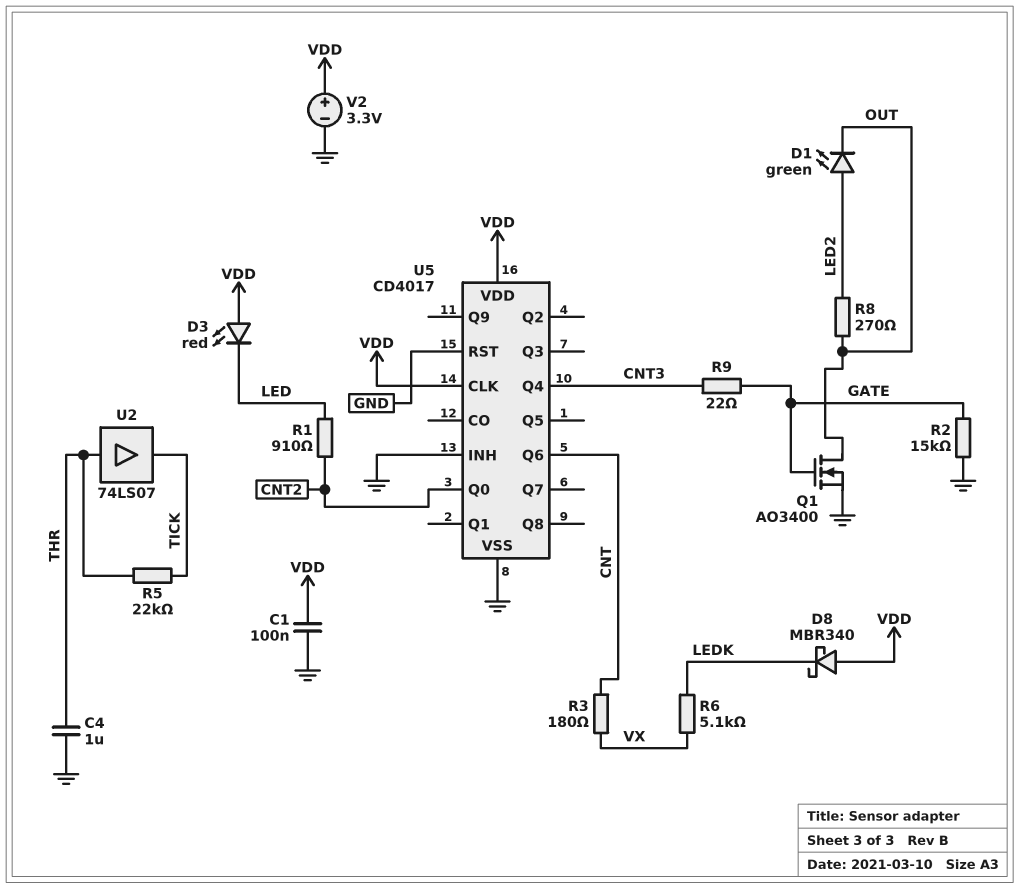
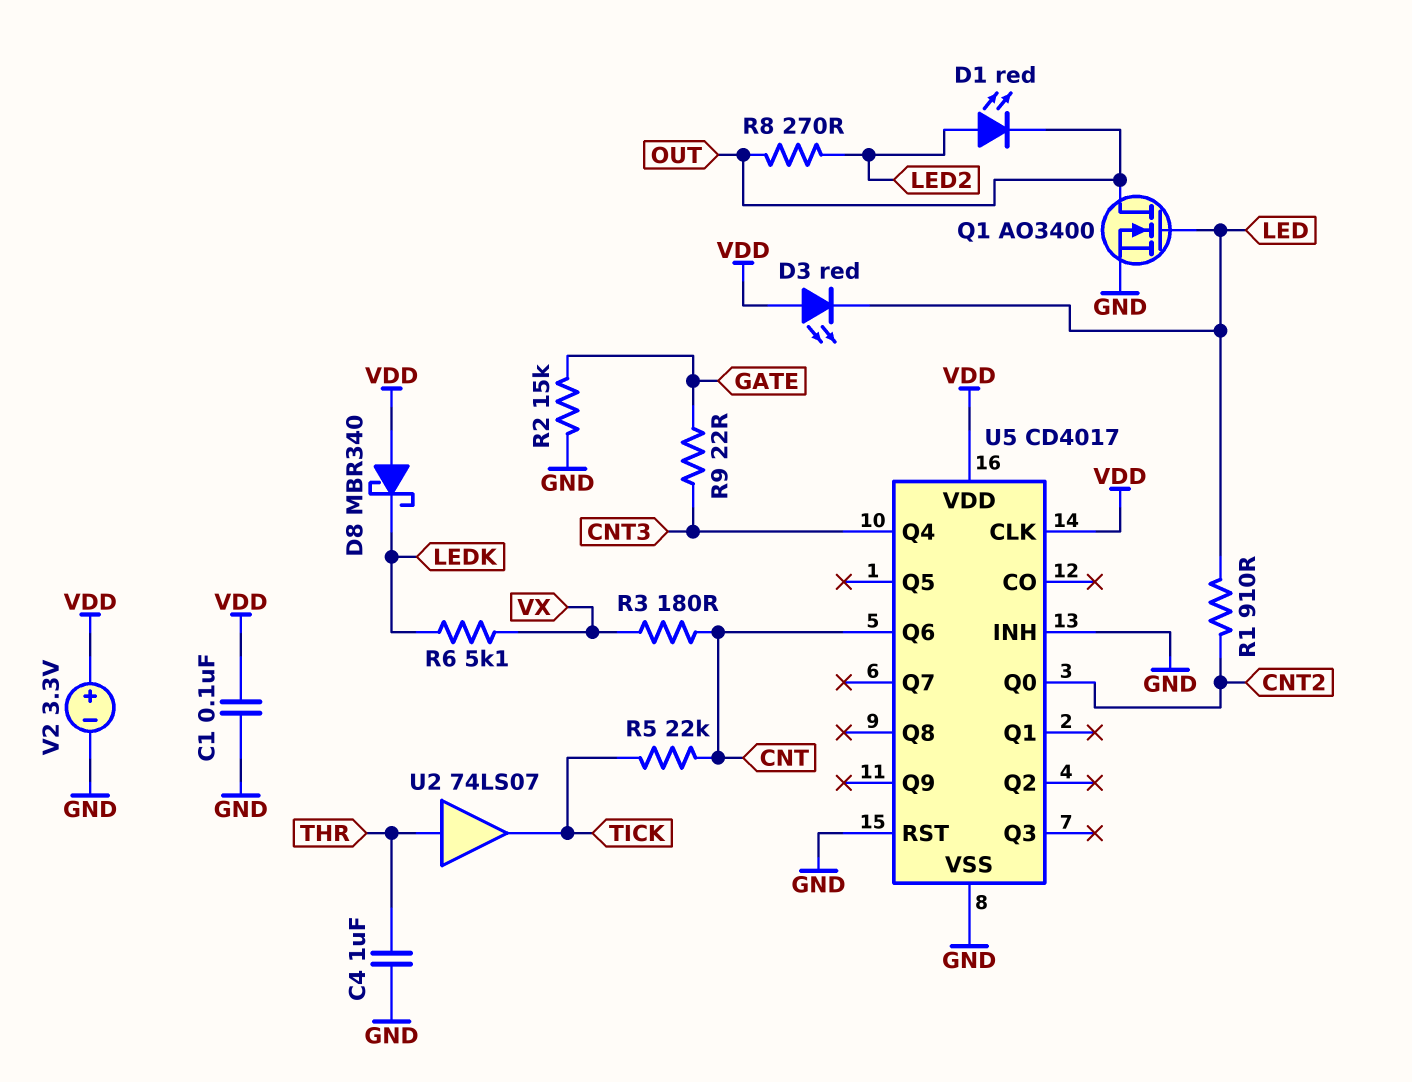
D1: LED green (A LED2, K OUT) -> LED red (A LED2, K OUT)
Q1: NMOS AO3400 (G GATE, D OUT, S GND) -> NMOS AO3400 (G LED, D OUT, S GND)
R5: 22k (THR, TICK) -> 22k (CNT, TICK)

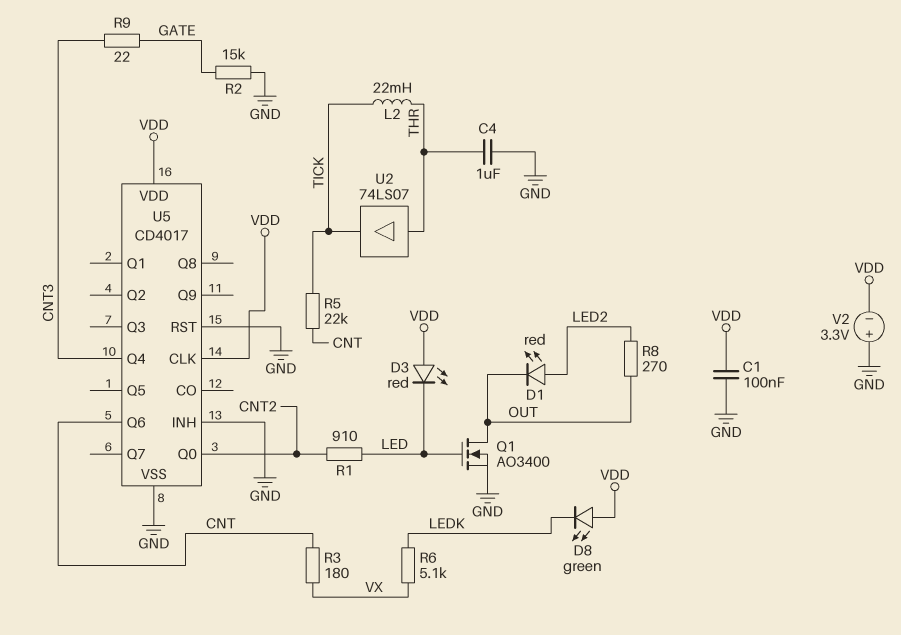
D8: schottky MBR340 (A VDD, K LEDK) -> LED green (A VDD, K LEDK)
L2: none -> 22mH (THR, TICK)
V2: 3.3V (plus VDD, minus GND) -> 3.3V (plus GND, minus VDD)

